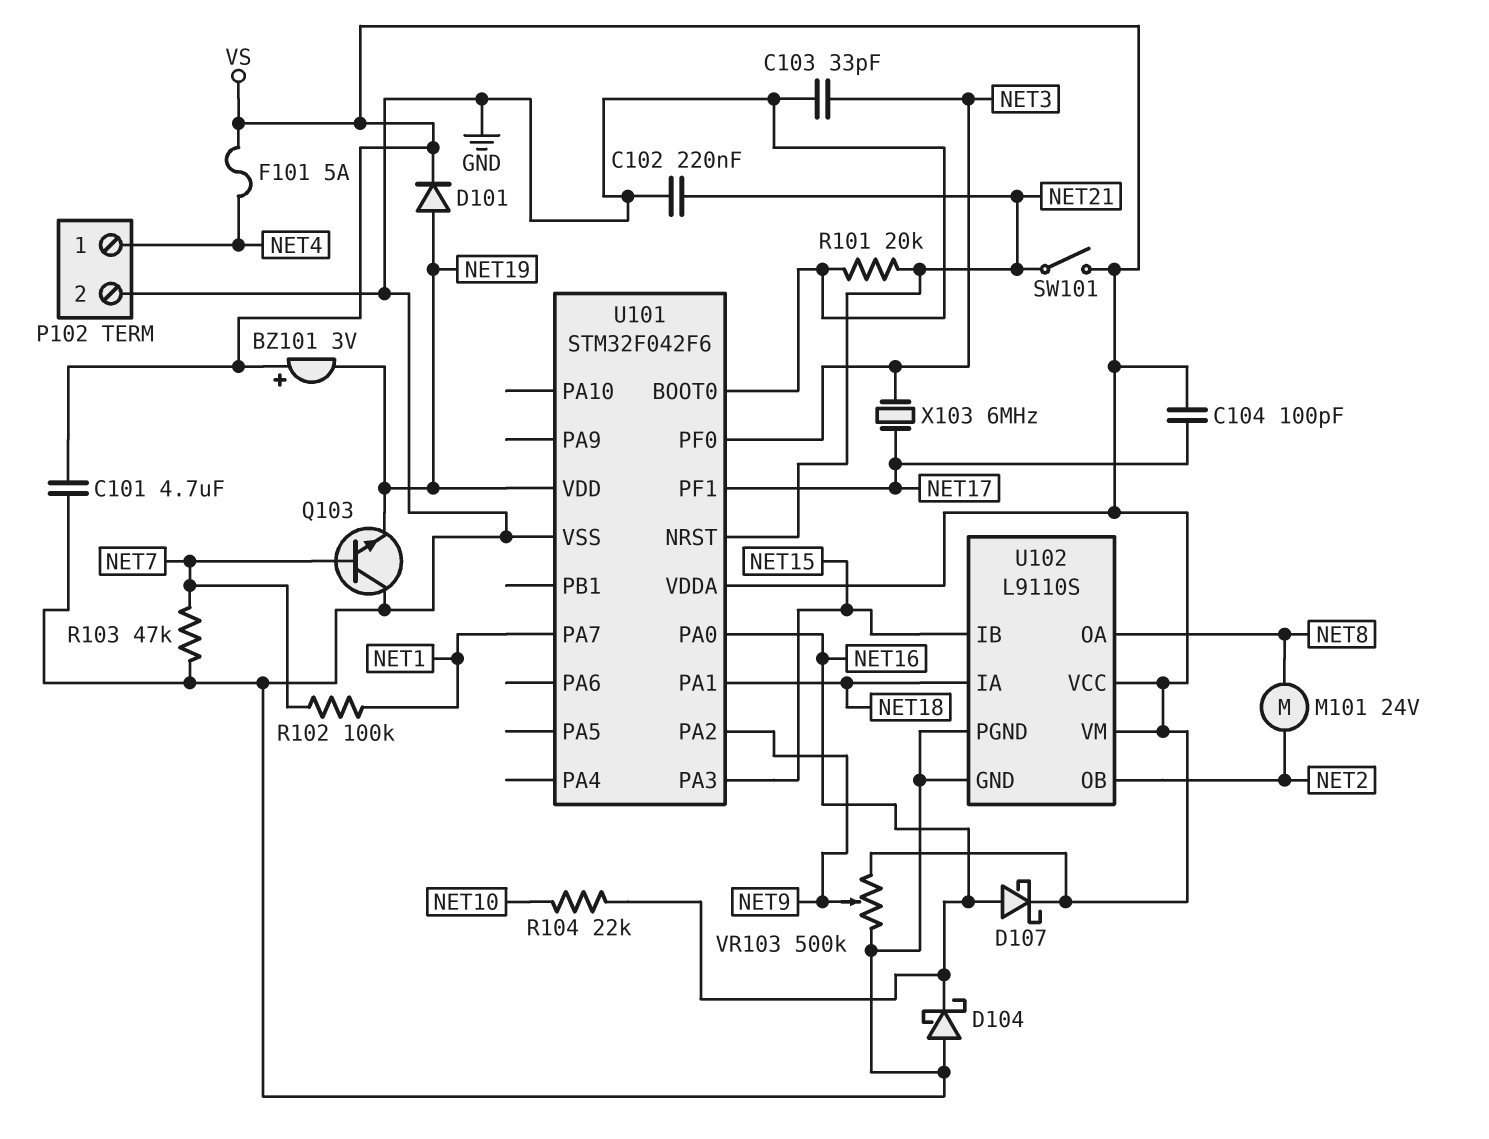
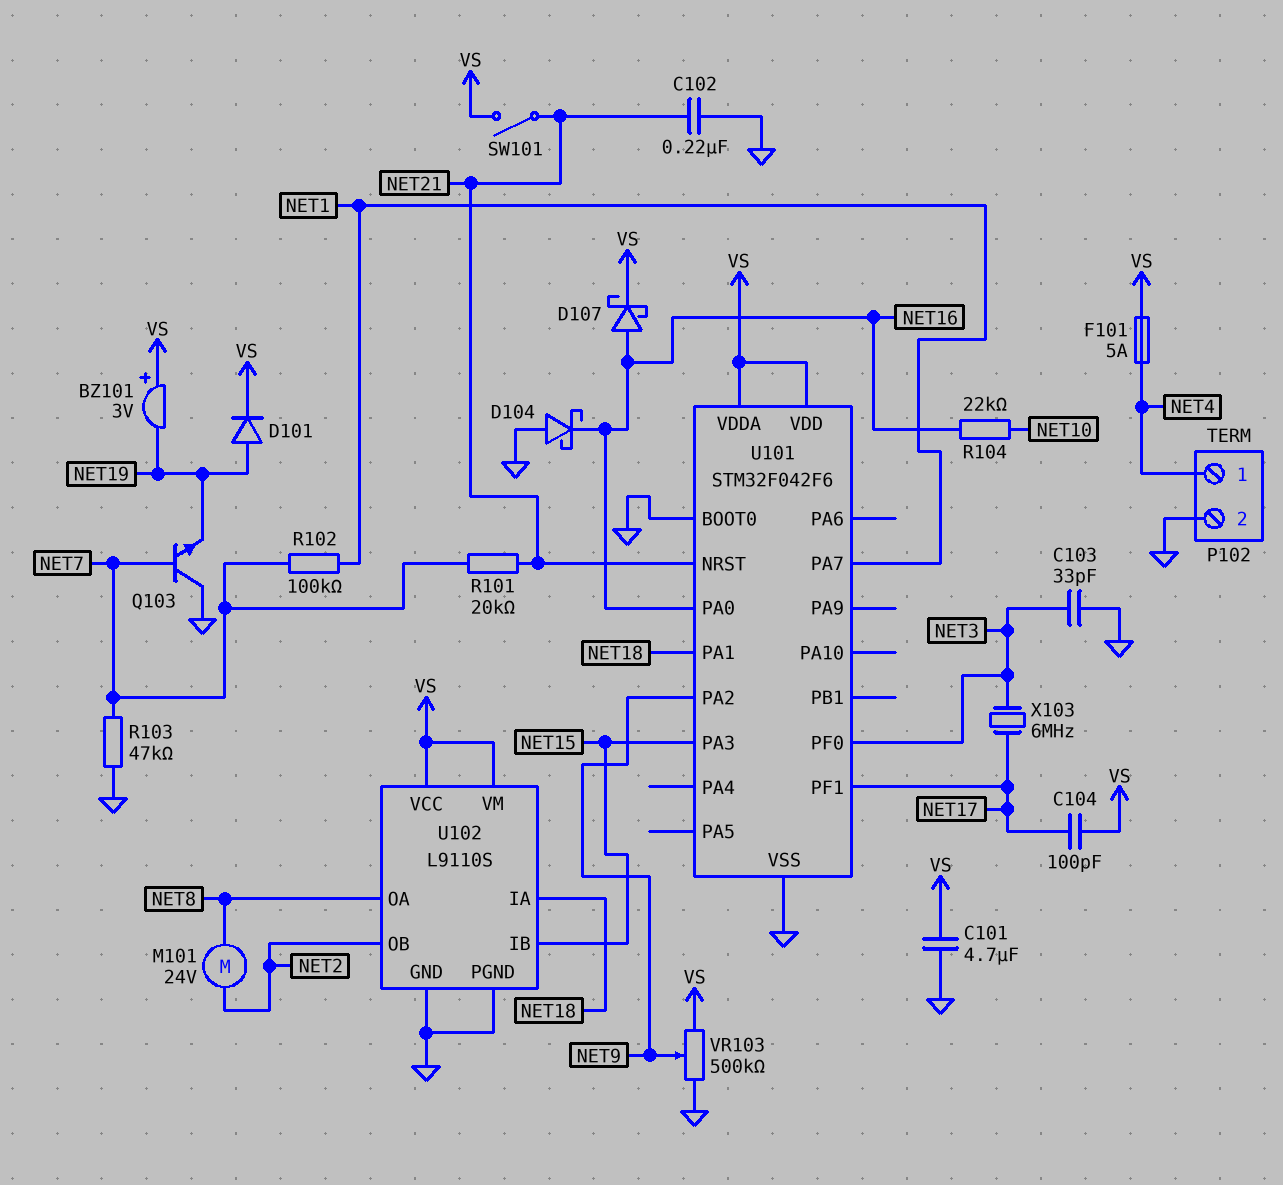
R101: 20k (GND, NET21) -> 20k (NET7, NET21)
U101 pin VDD: NET19 -> VS

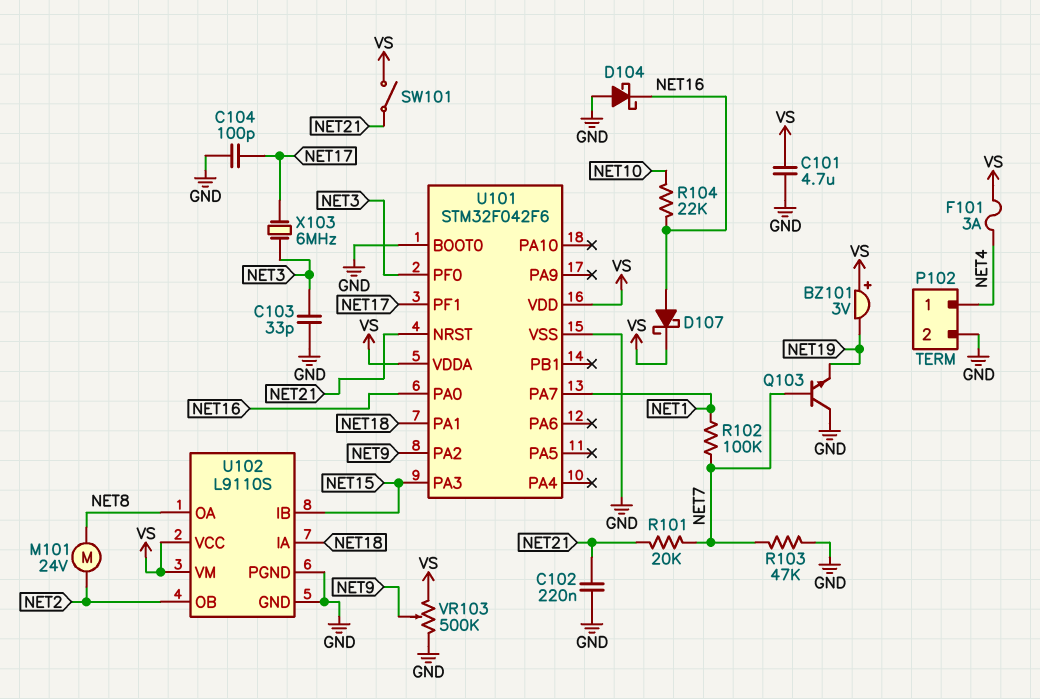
C104: 100pF (NET17, VS) -> 100pF (GND, NET17)
D101: diode (A NET19, K VS) -> none
F101: 5A (NET4, VS) -> 3A (NET4, VS)

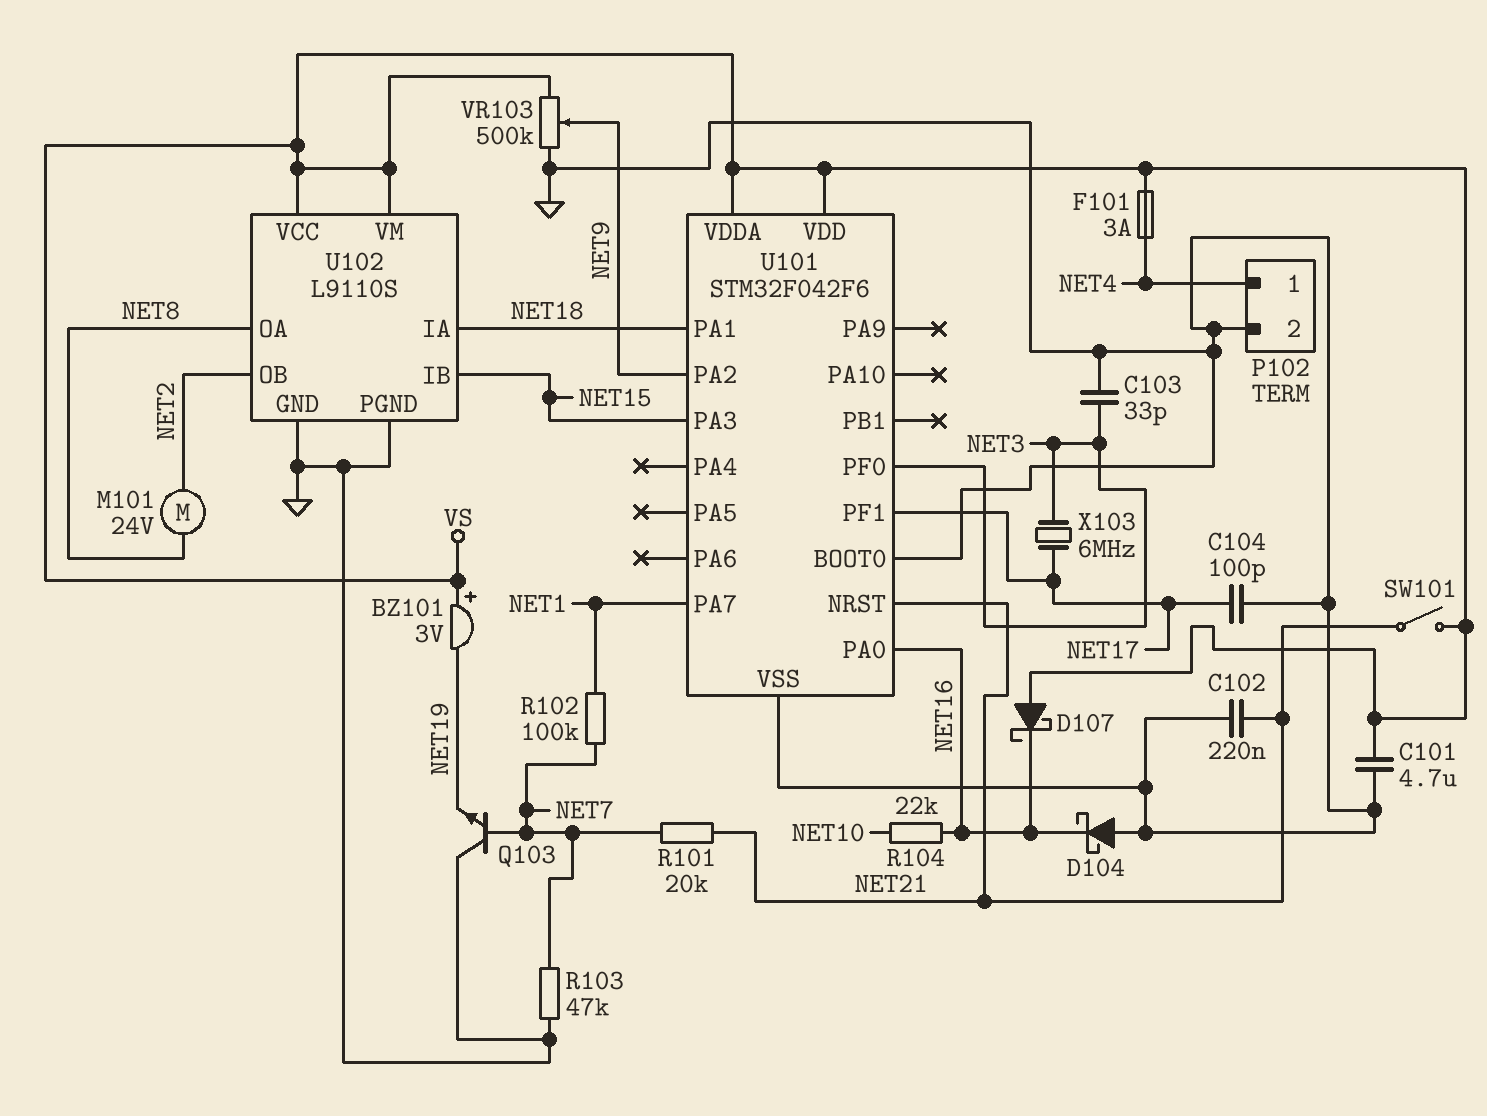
D107: schottky (A NET16, K VS) -> schottky (A VS, K NET16)

